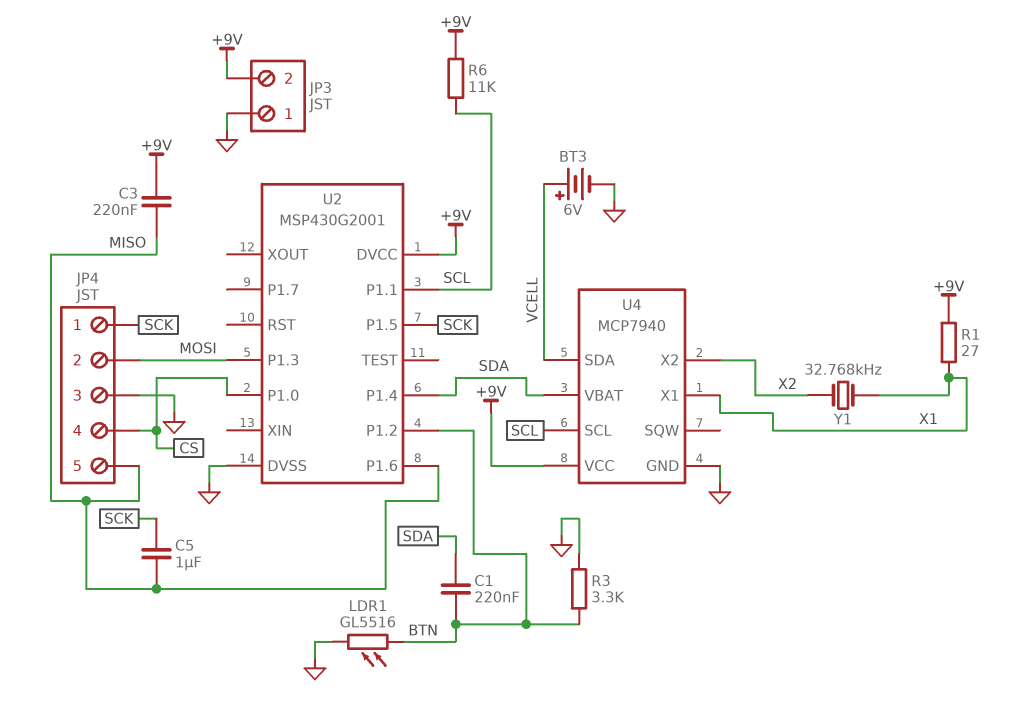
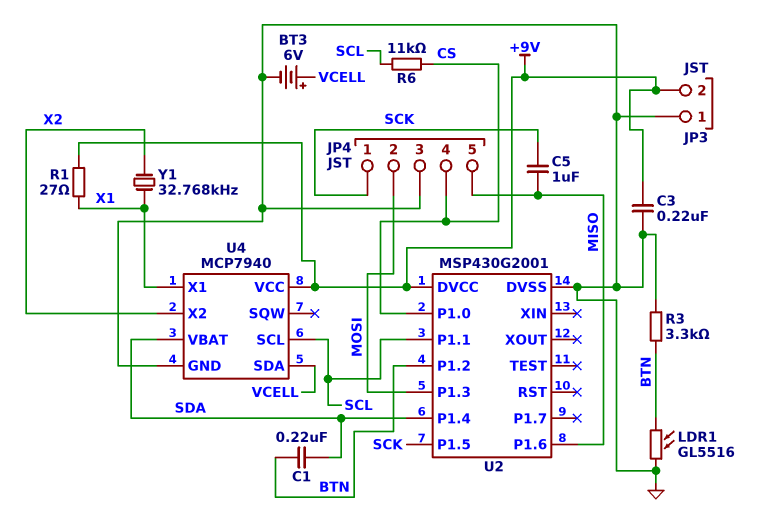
C3: 220nF (+9V, MISO) -> 220nF (+9V, GND)
R6: 11k (+9V, SCL) -> 11k (CS, SCL)

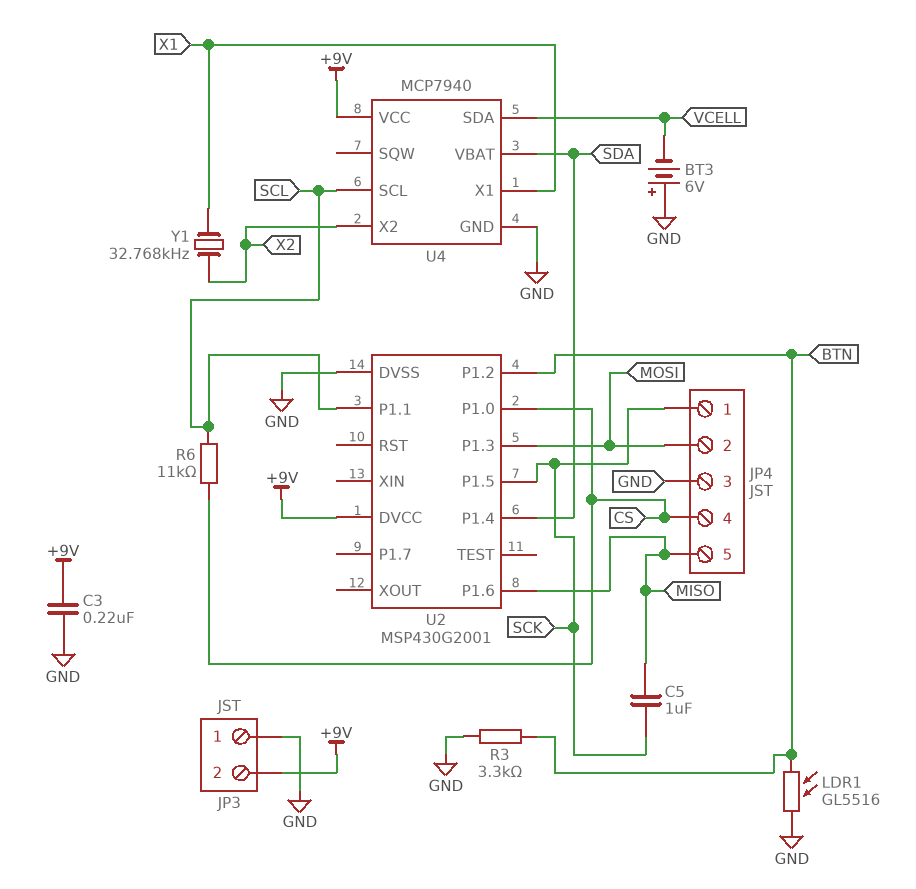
BT3: 6V (plus VCELL, minus GND) -> 6V (plus GND, minus VCELL)
C1: 220nF (BTN, SDA) -> none
R1: 27 (+9V, X1) -> none

